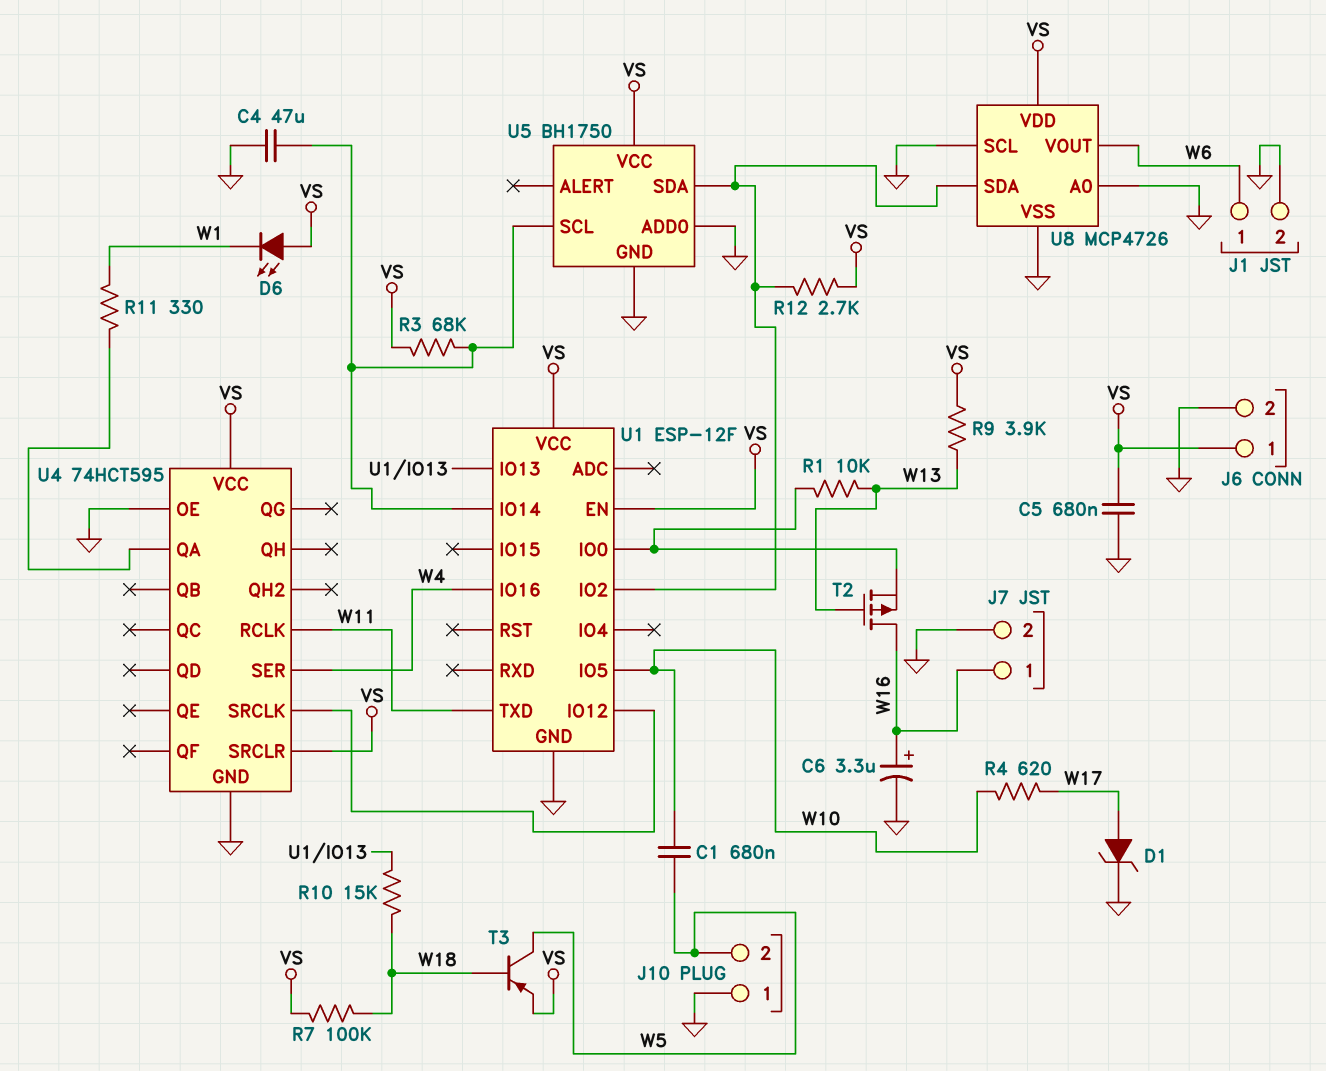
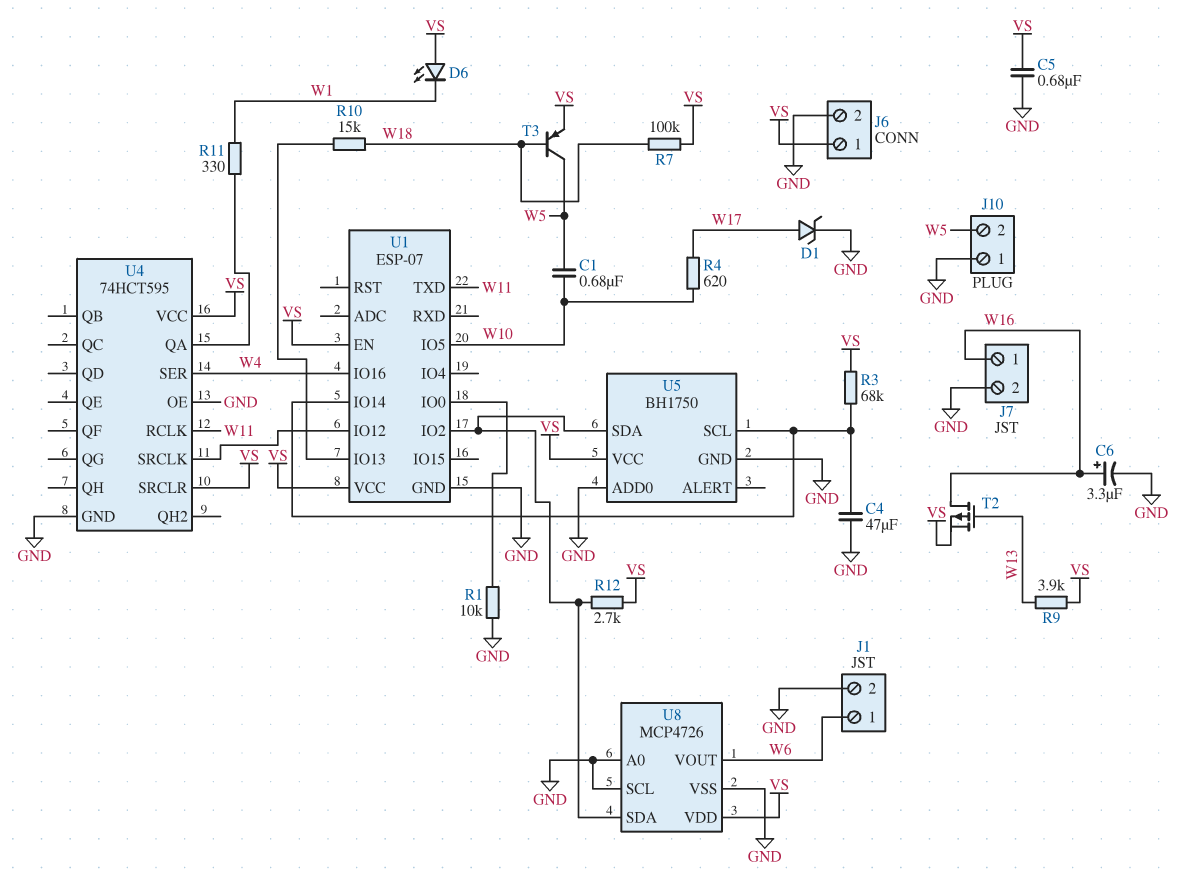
R1: 10k (U1/IO0, W13) -> 10k (GND, U1/IO0)
T2: PMOS (G W13, D W16, S U1/IO0) -> PMOS (G W13, D W16, S VS)
U1: ESP-12F -> ESP-07

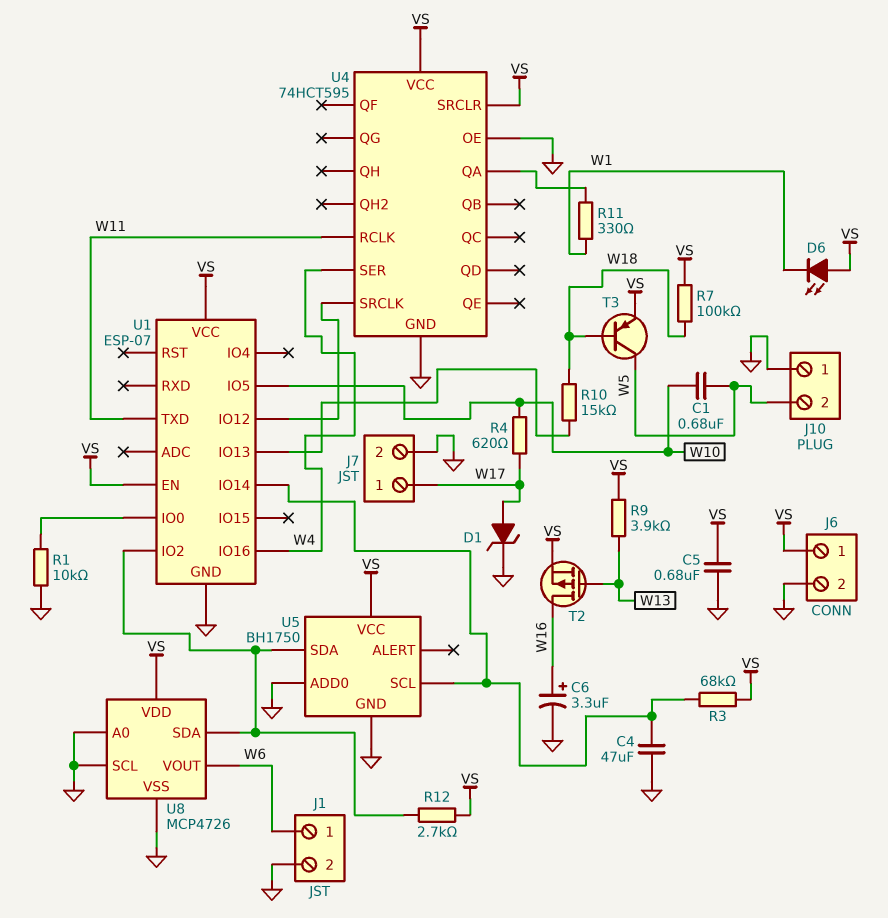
J7 pin 1: W16 -> W17

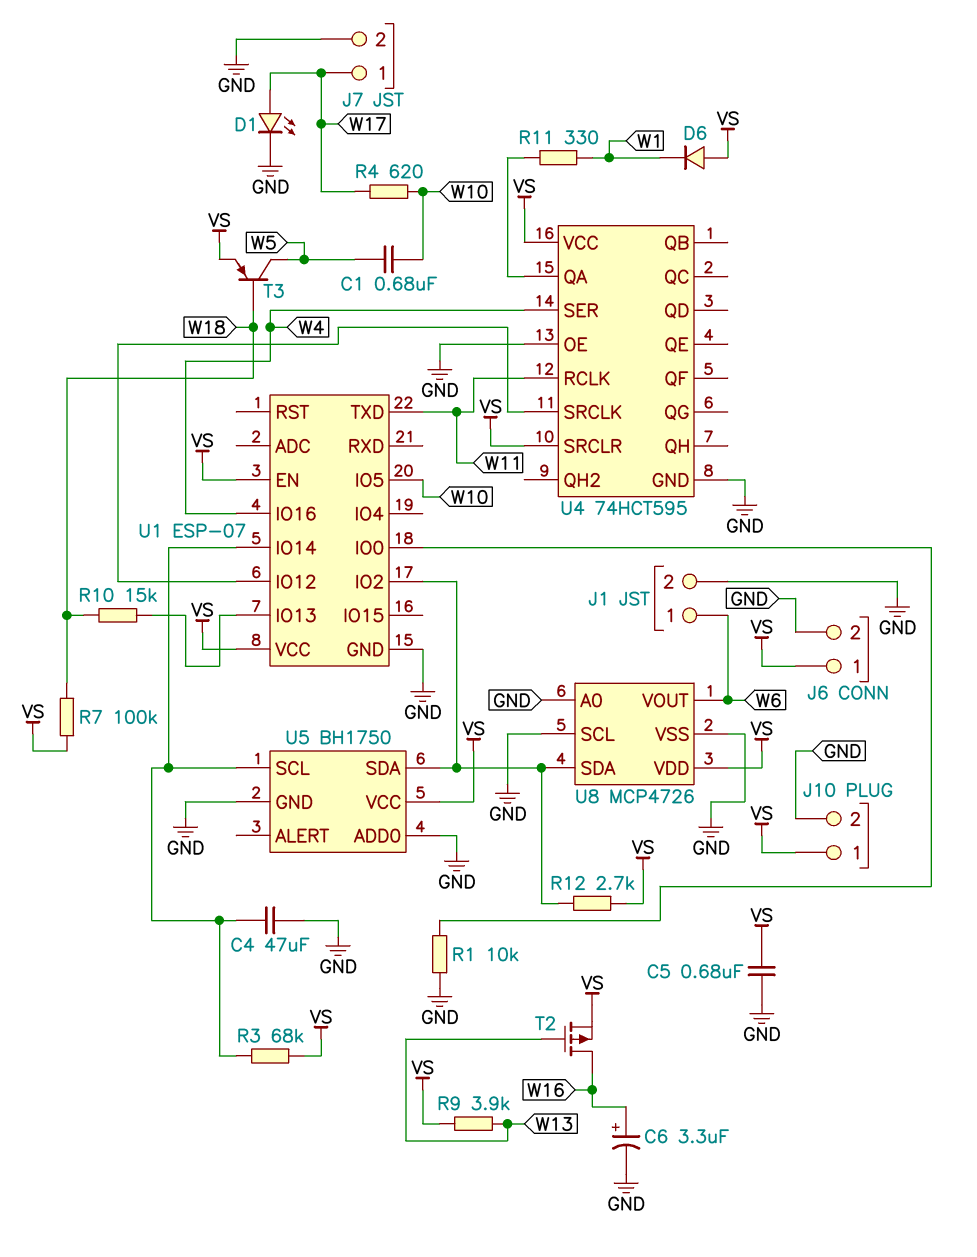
D1: zener (A W17, K GND) -> LED (A W17, K GND)
D6: LED (A VS, K W1) -> diode (A VS, K W1)
J10 pin 1: GND -> VS
J10 pin 2: W5 -> GND

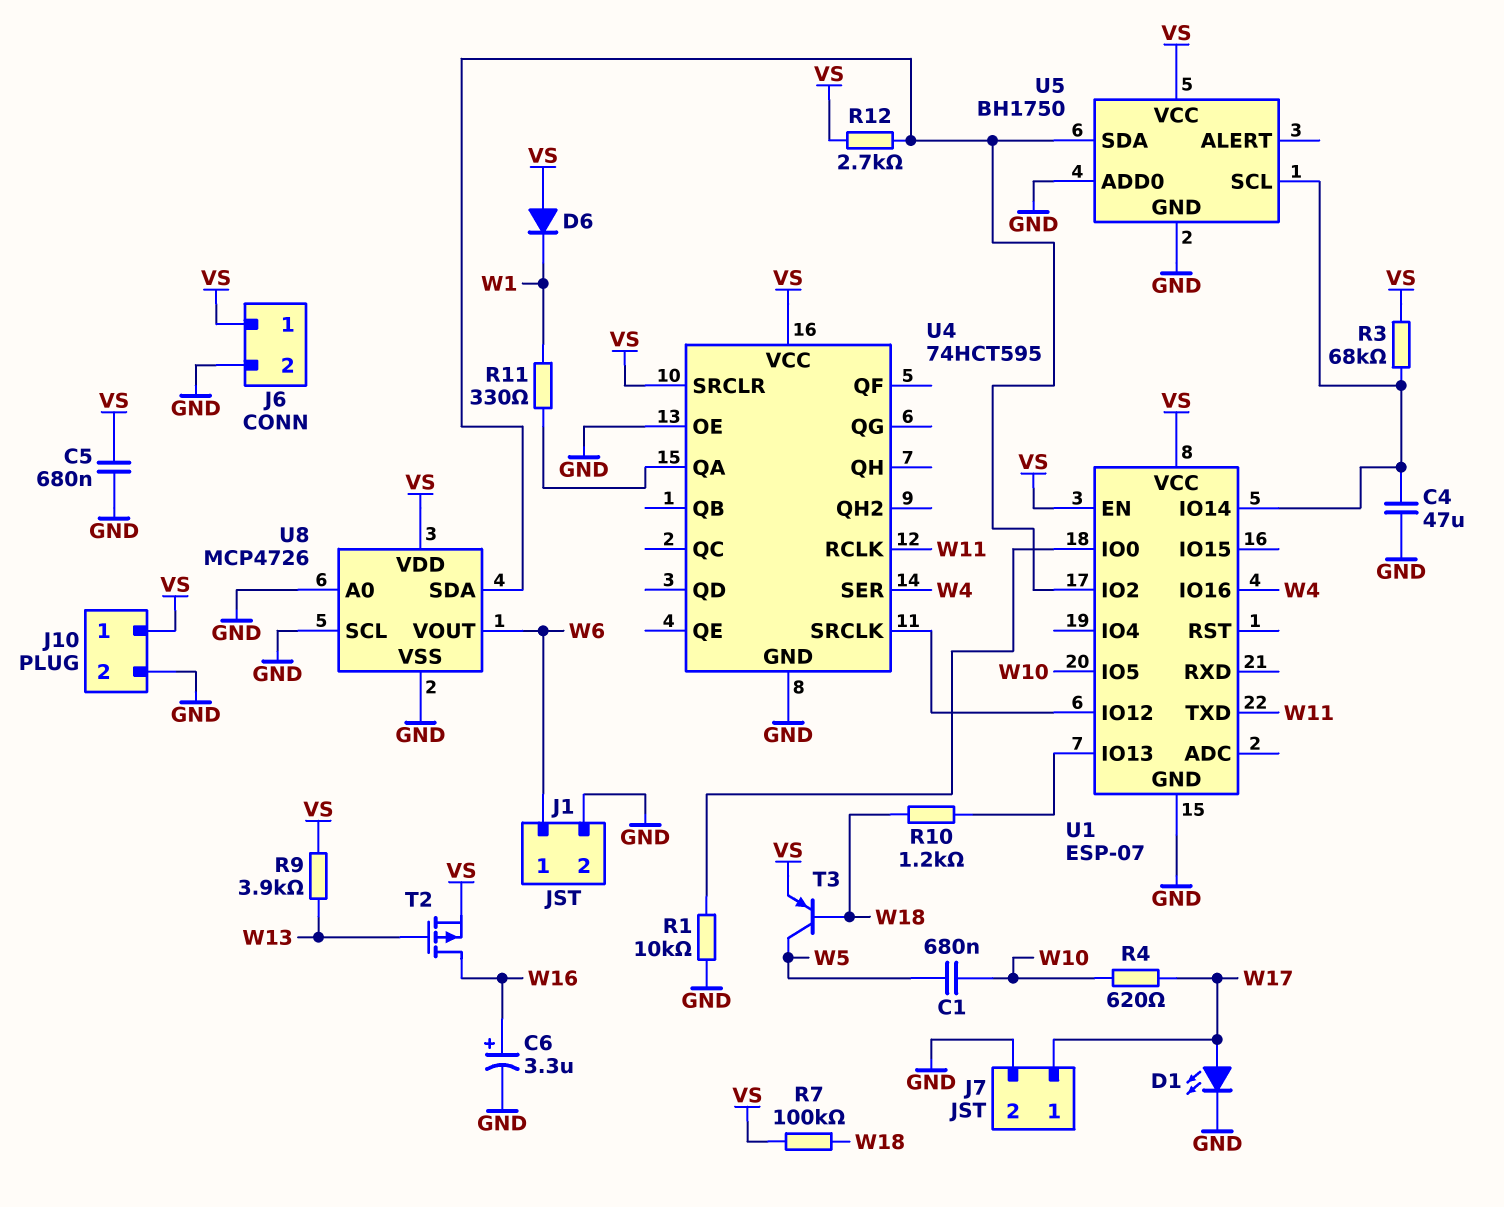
R10: 15k (U1/IO13, W18) -> 1.2k (U1/IO13, W18)

